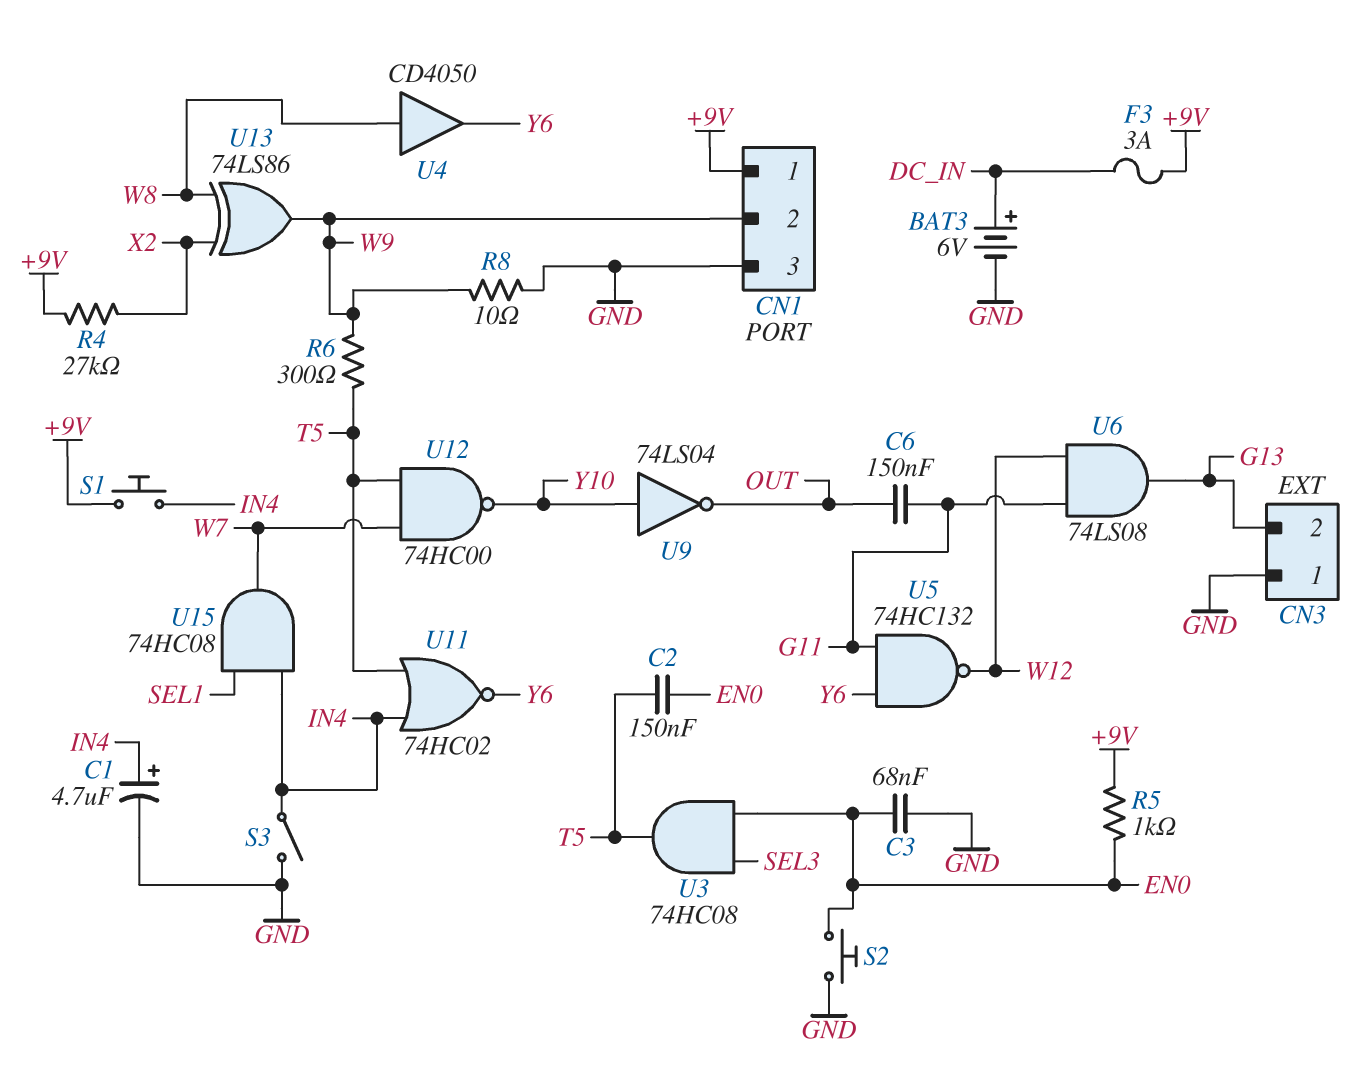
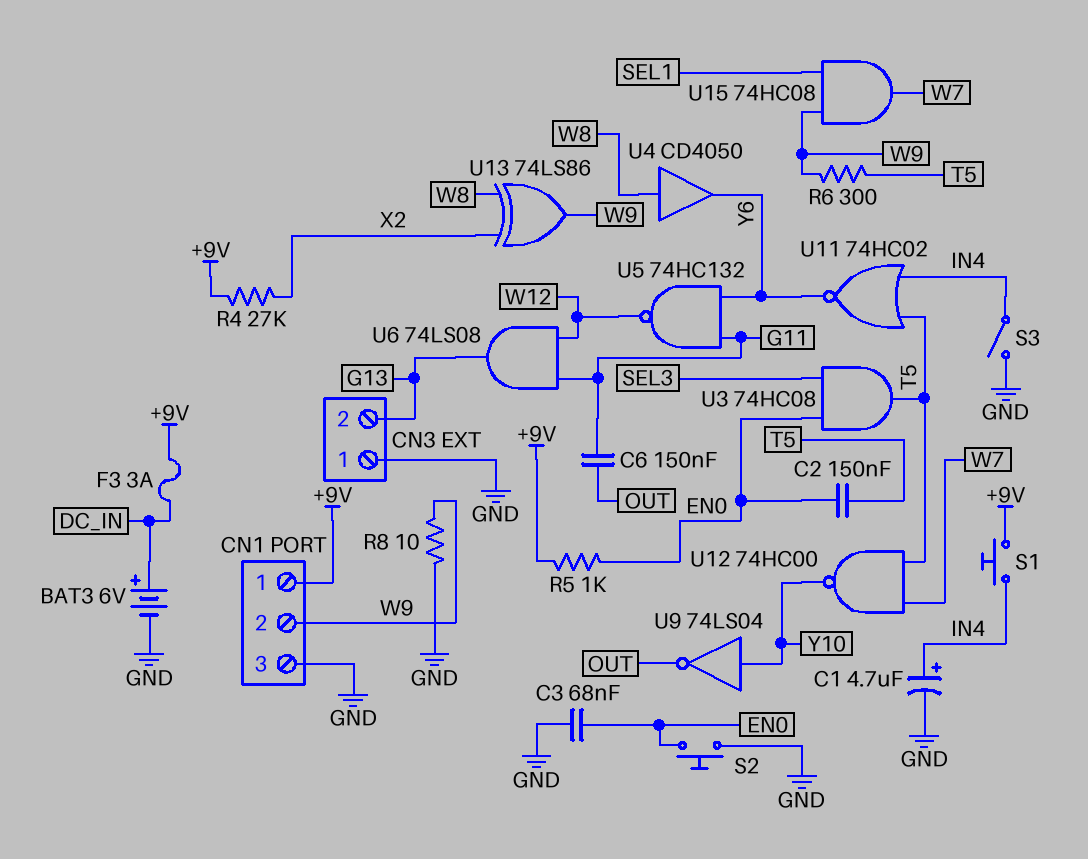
U15: AND 74HC08 (in IN4, in SEL1, out W7) -> AND 74HC08 (in SEL1, in W9, out W7)

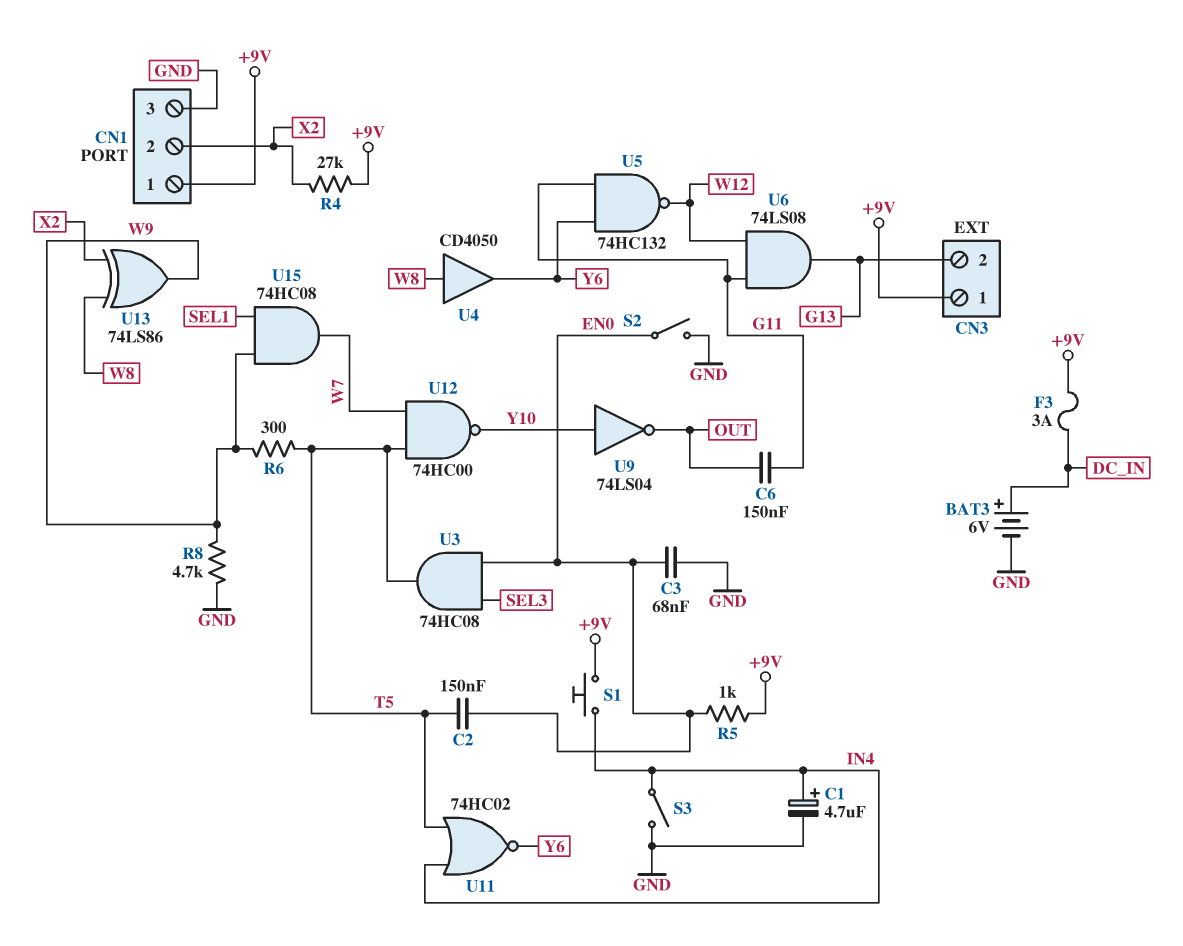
CN1 pin 2: W9 -> X2
CN3 pin 1: GND -> +9V
R8: 10 (GND, W9) -> 4.7k (GND, W9)
S2: button (EN0, GND) -> switch (EN0, GND)

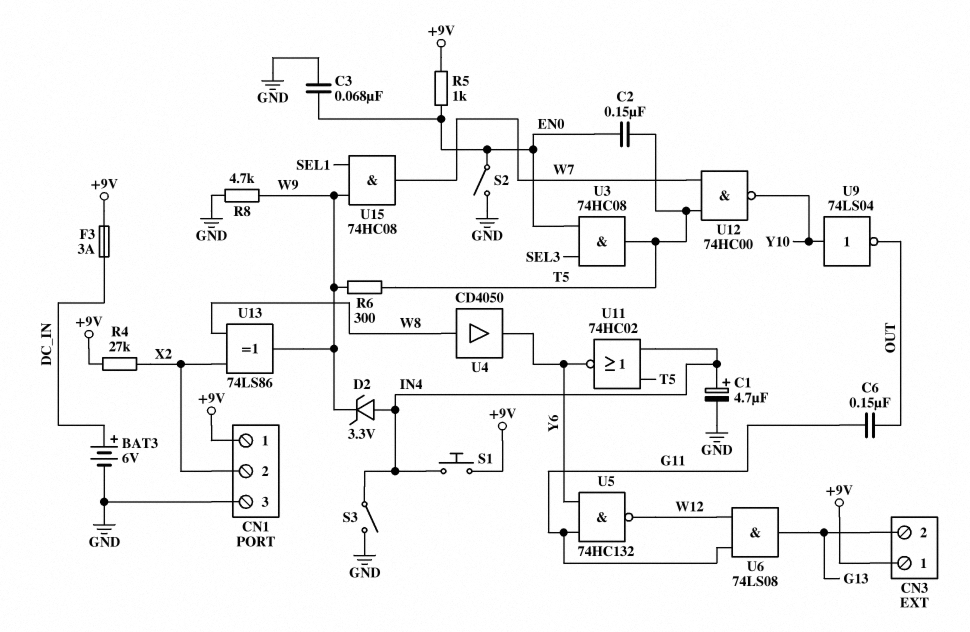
D2: none -> zener 3.3V (A IN4, K W9)

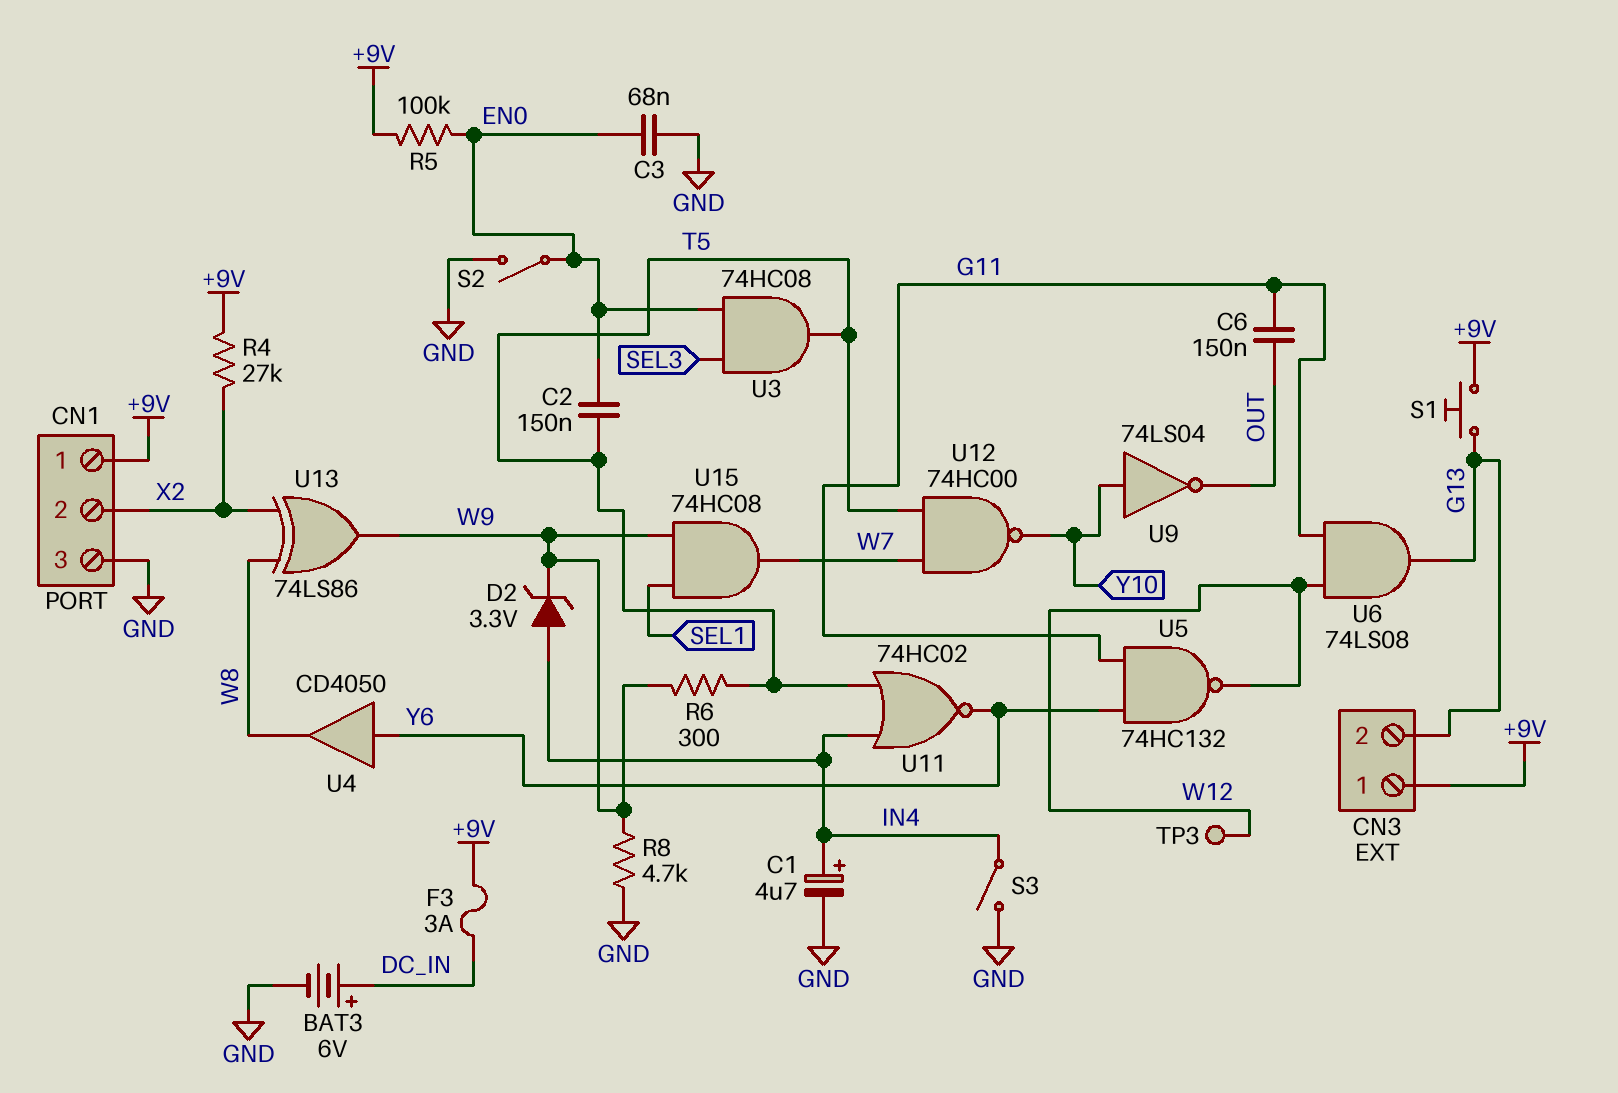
R5: 1k (+9V, EN0) -> 100k (+9V, EN0)
S1: button (+9V, IN4) -> button (+9V, G13)
TP3: none -> test point (W12)
U4: buffer CD4050 (in W8, out Y6) -> buffer CD4050 (in Y6, out W8)

